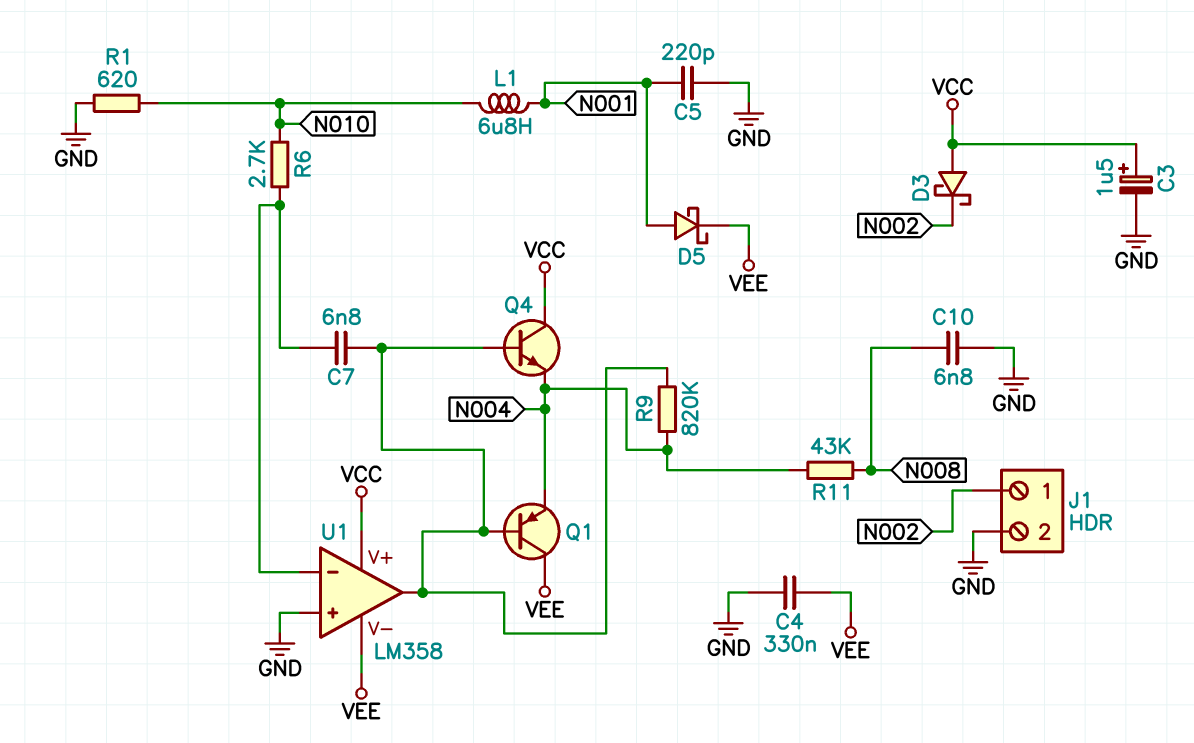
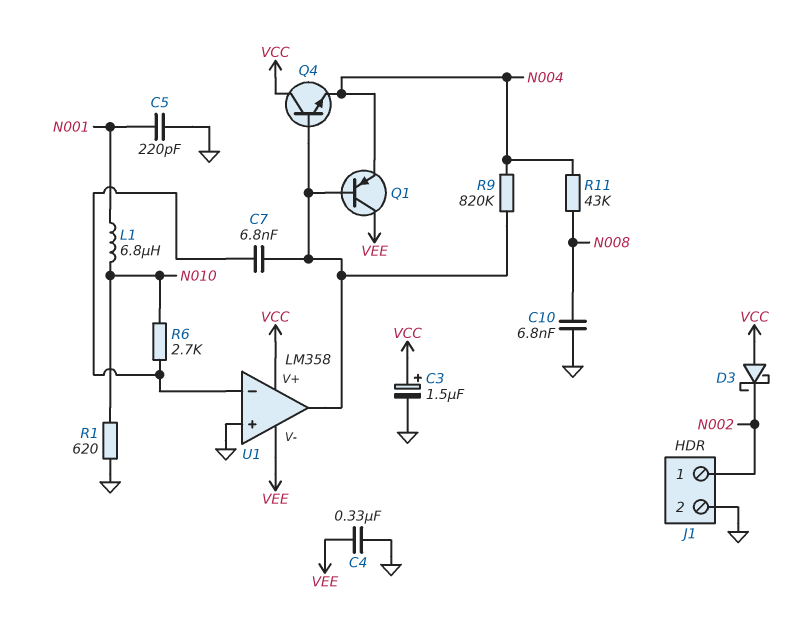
D5: schottky (A N001, K VEE) -> none

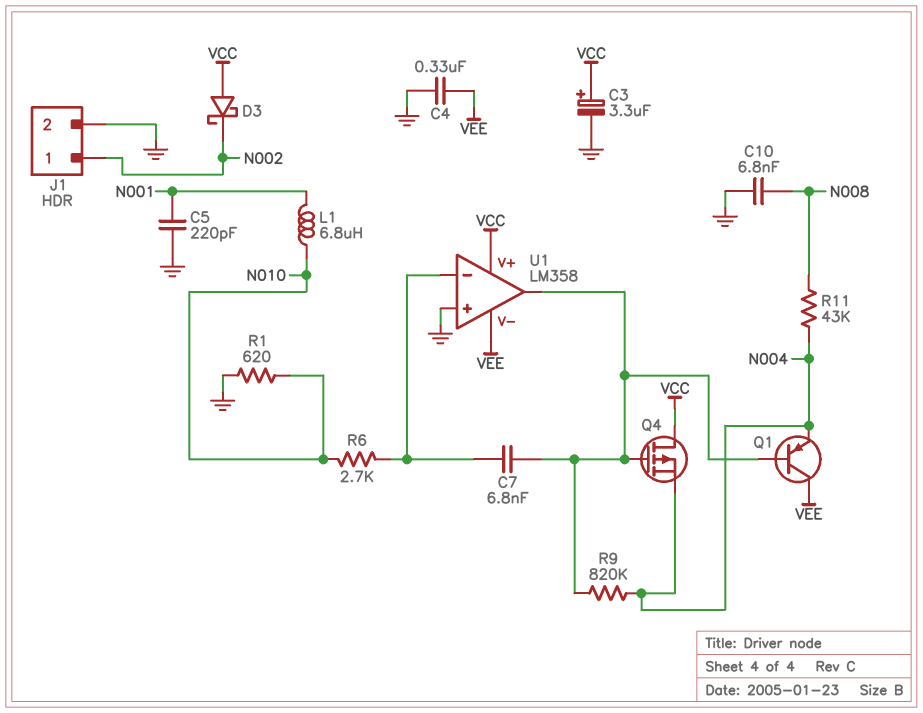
C3: 1.5uF (plus VCC, minus GND) -> 3.3uF (plus VCC, minus GND)
Q4: NPN (B U1/out, C VCC, E N004) -> PMOS (G U1/out, D VCC, S N004)

